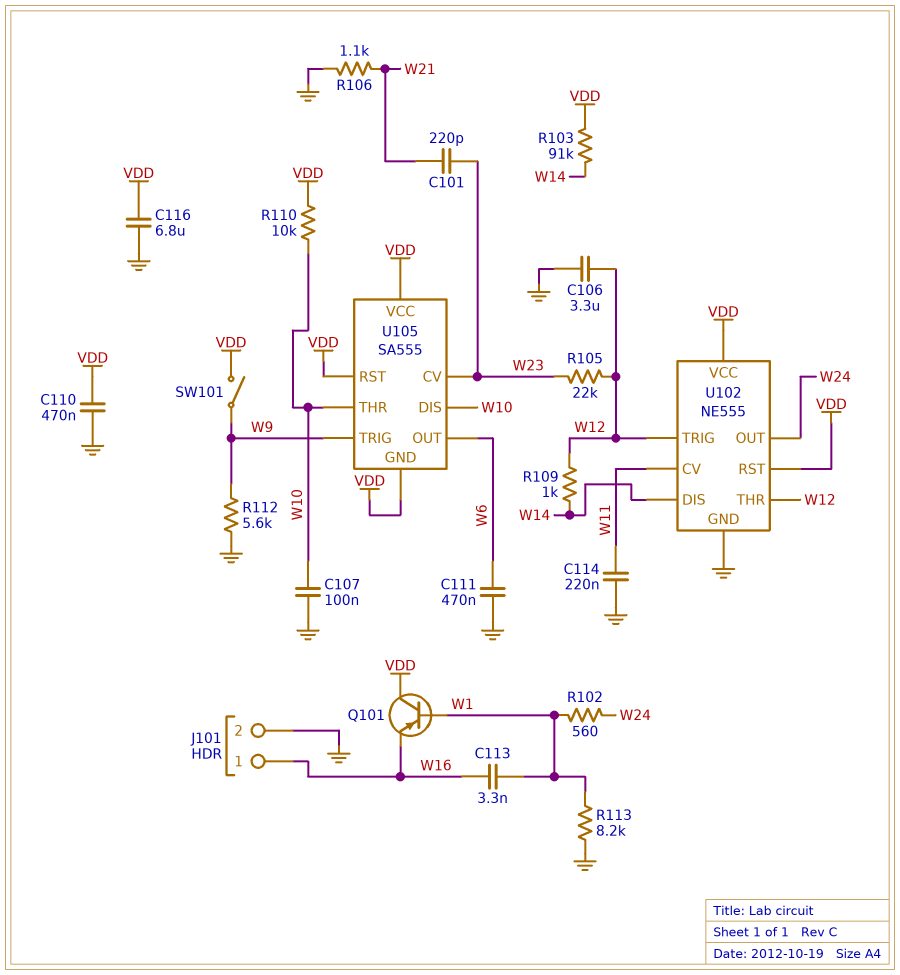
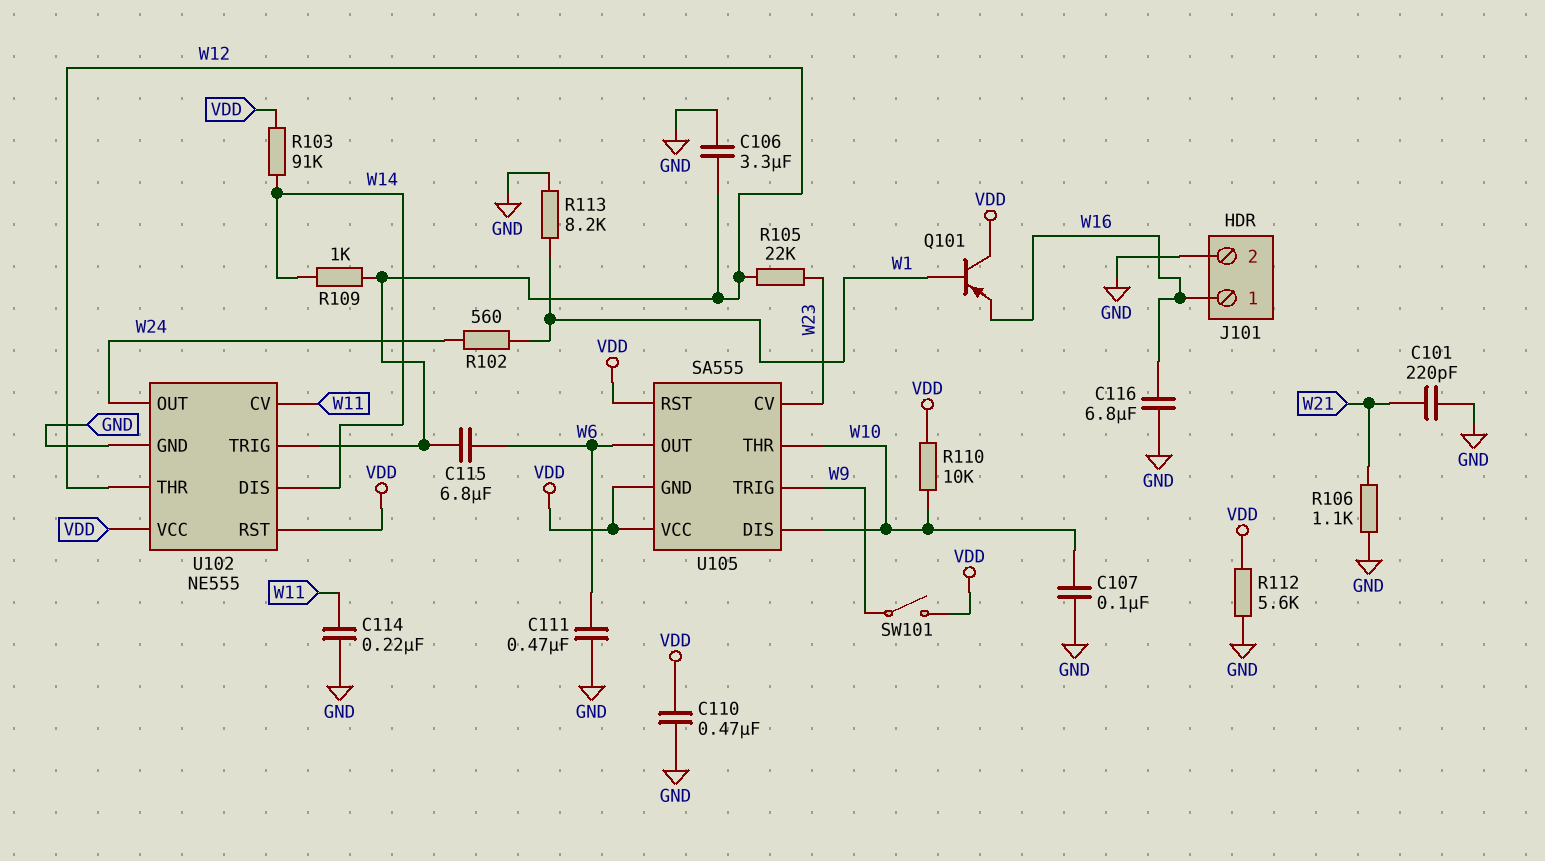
C101: 220pF (W21, W23) -> 220pF (GND, W21)
C113: 3.3nF (W1, W16) -> none
C115: none -> 6.8uF (W6, W12)
C116: 6.8uF (GND, VDD) -> 6.8uF (GND, W16)
R112: 5.6k (GND, W9) -> 5.6k (GND, VDD)

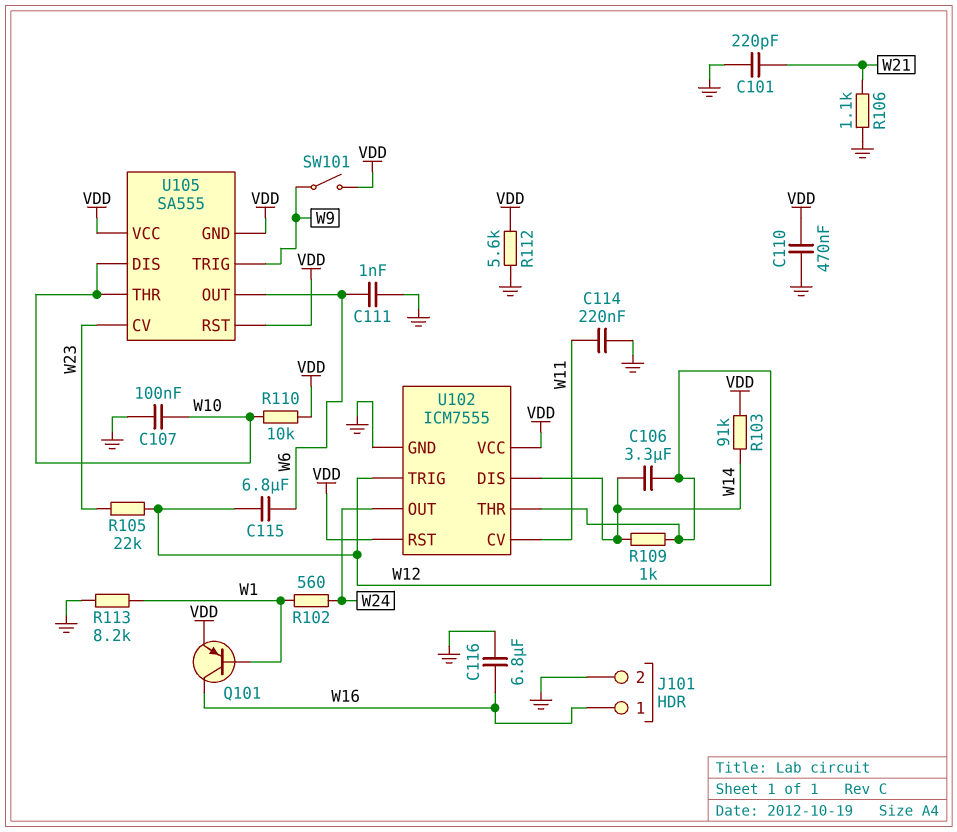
C106: 3.3uF (GND, W12) -> 3.3uF (W12, W14)
C111: 470nF (GND, W6) -> 1nF (GND, W6)
Q101: PNP (B W1, C VDD, E W16) -> PNP (B W1, C W16, E VDD)
U102: NE555 -> ICM7555

